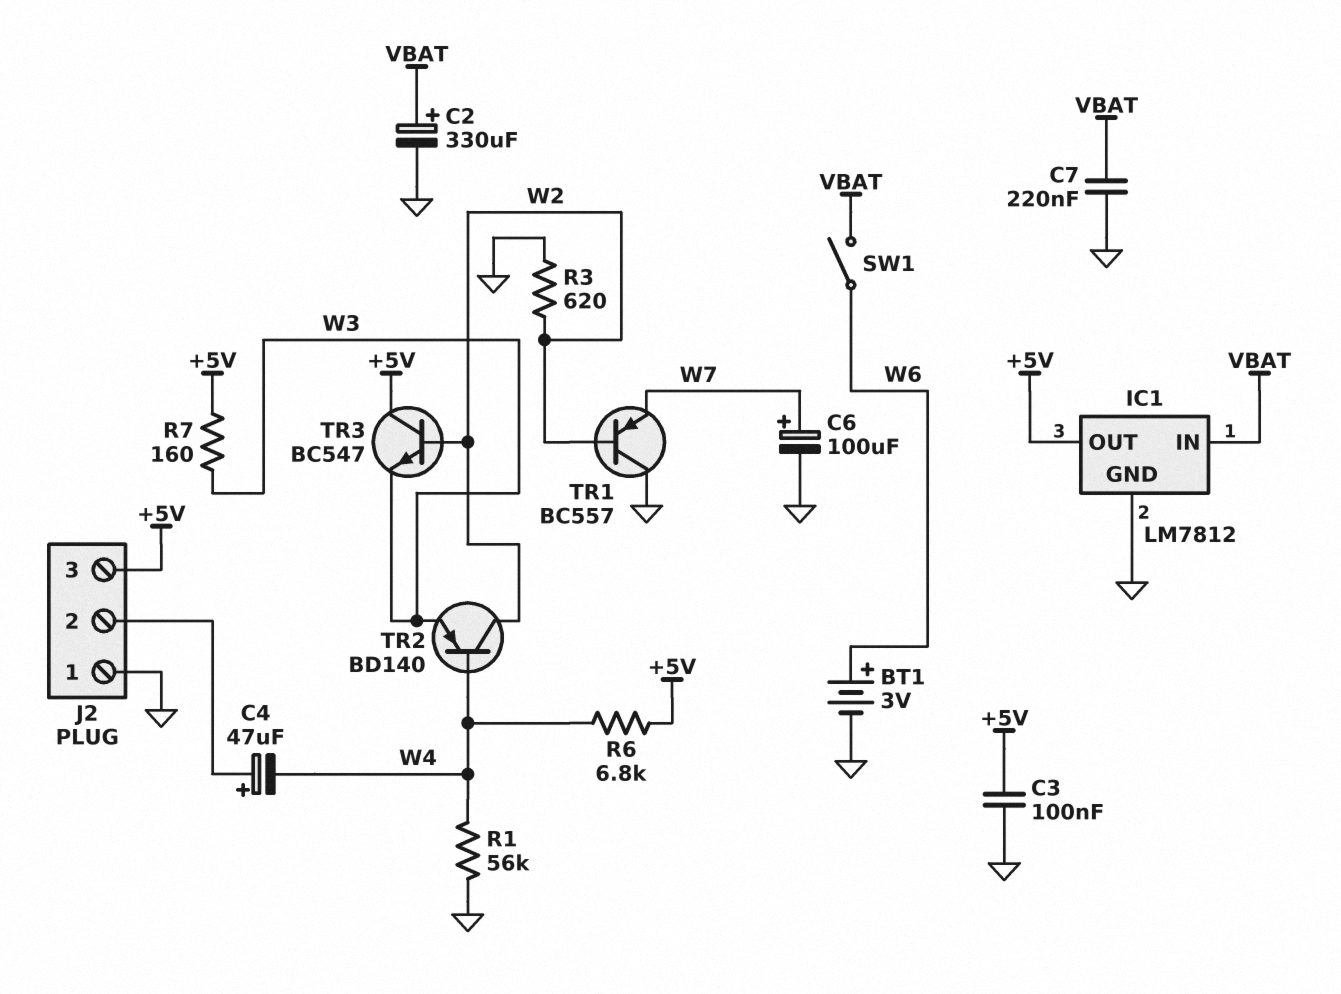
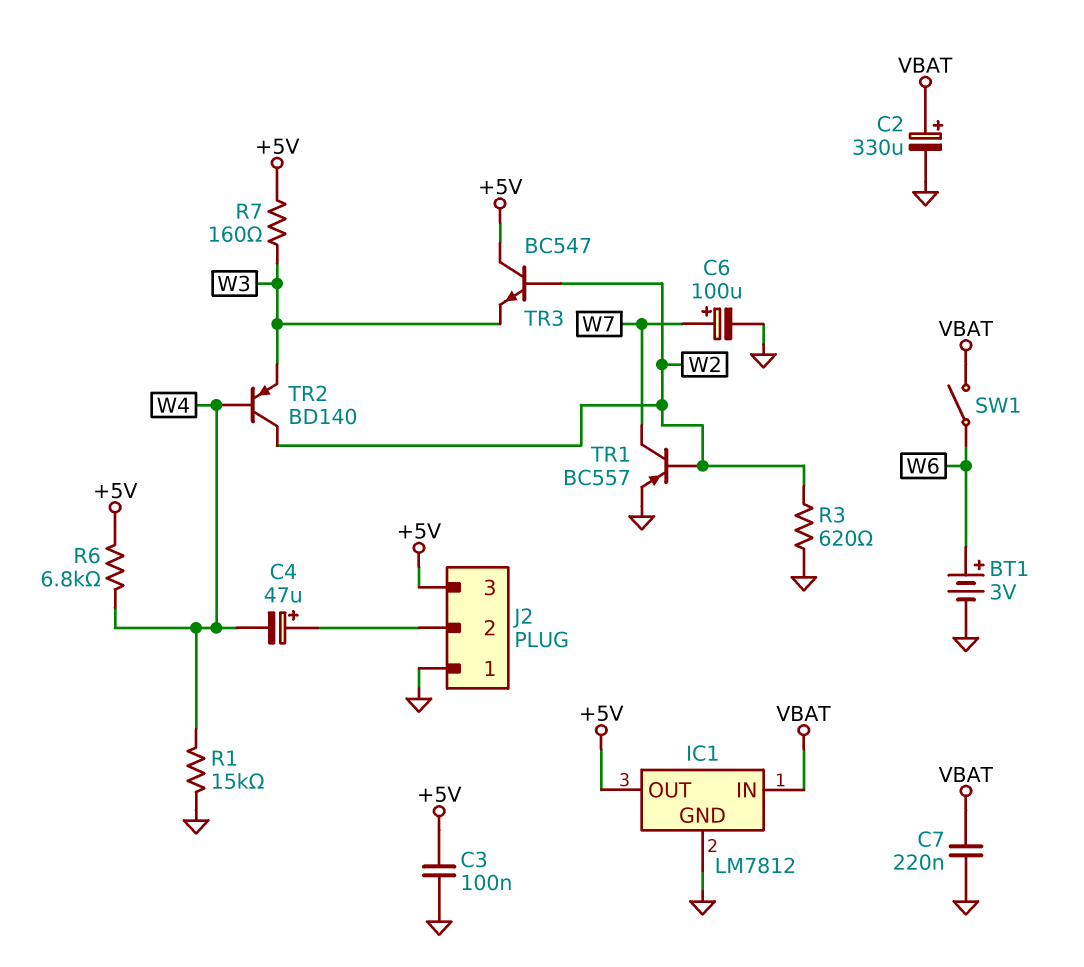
R1: 56k (GND, W4) -> 15k (GND, W4)
TR1: PNP BC557 (B W2, C GND, E W7) -> PNP BC557 (B W2, C W7, E GND)

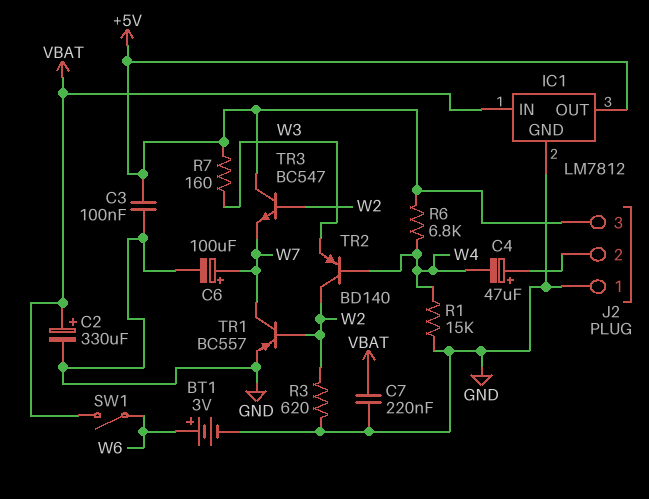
TR3: NPN BC547 (B W2, C +5V, E W3) -> NPN BC547 (B W2, C +5V, E W7)

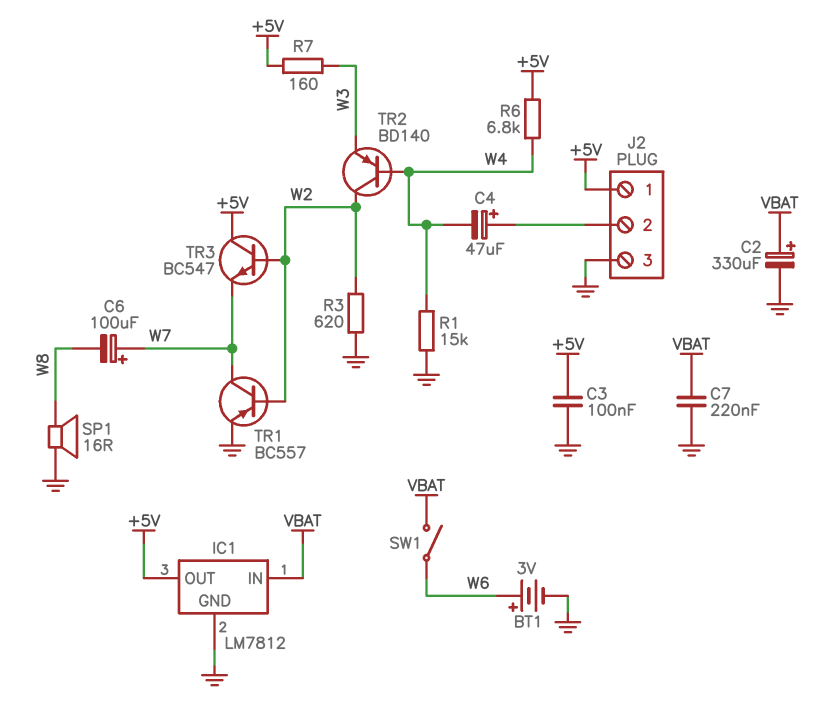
C6: 100uF (plus W7, minus GND) -> 100uF (plus W7, minus W8)
J2 pin 1: GND -> +5V
J2 pin 3: +5V -> GND
SP1: none -> speaker 16R (GND, W8)

